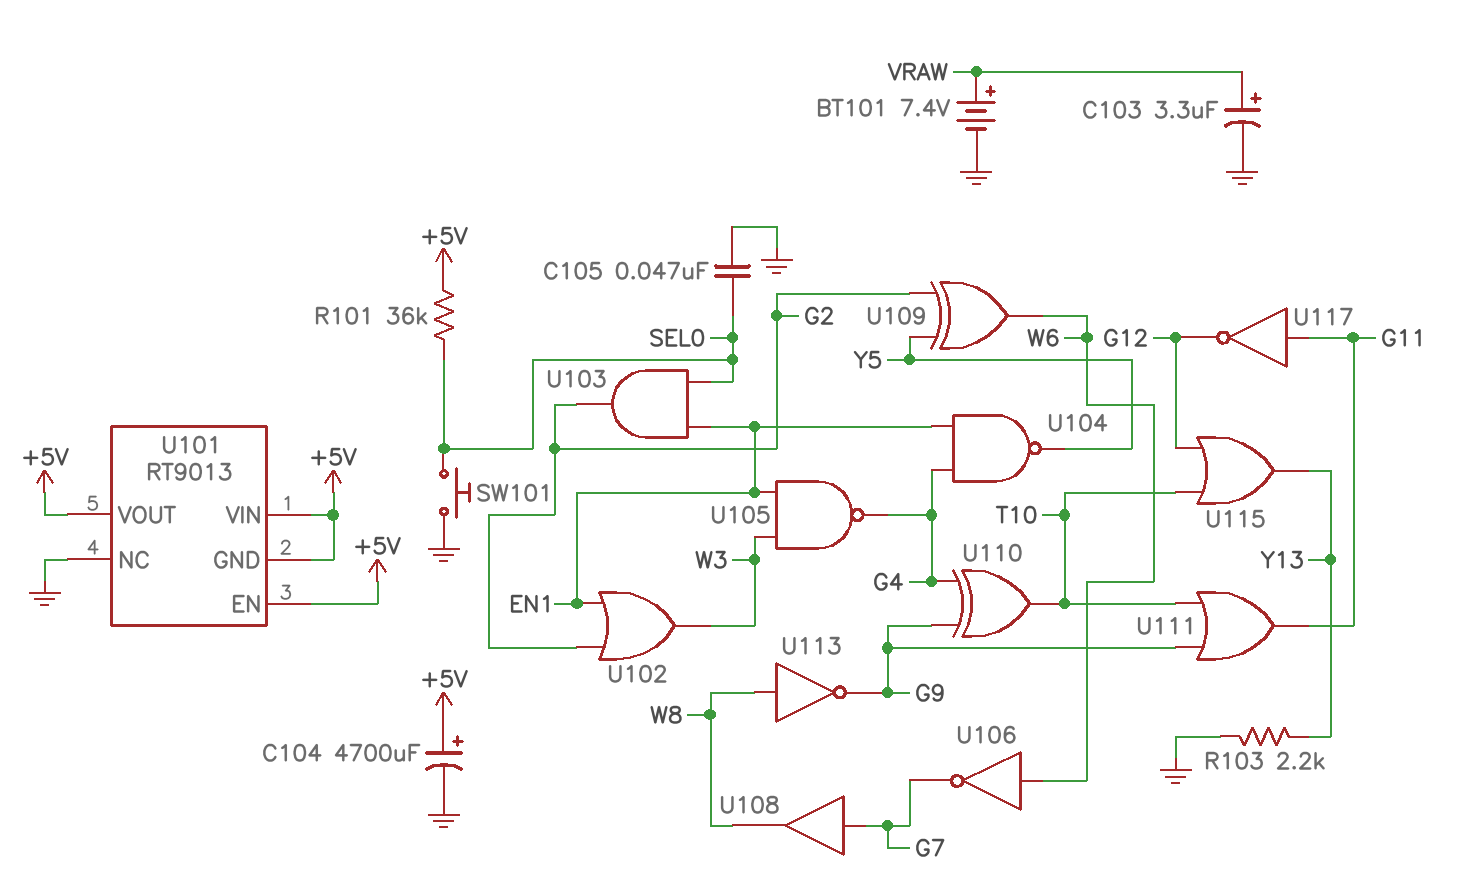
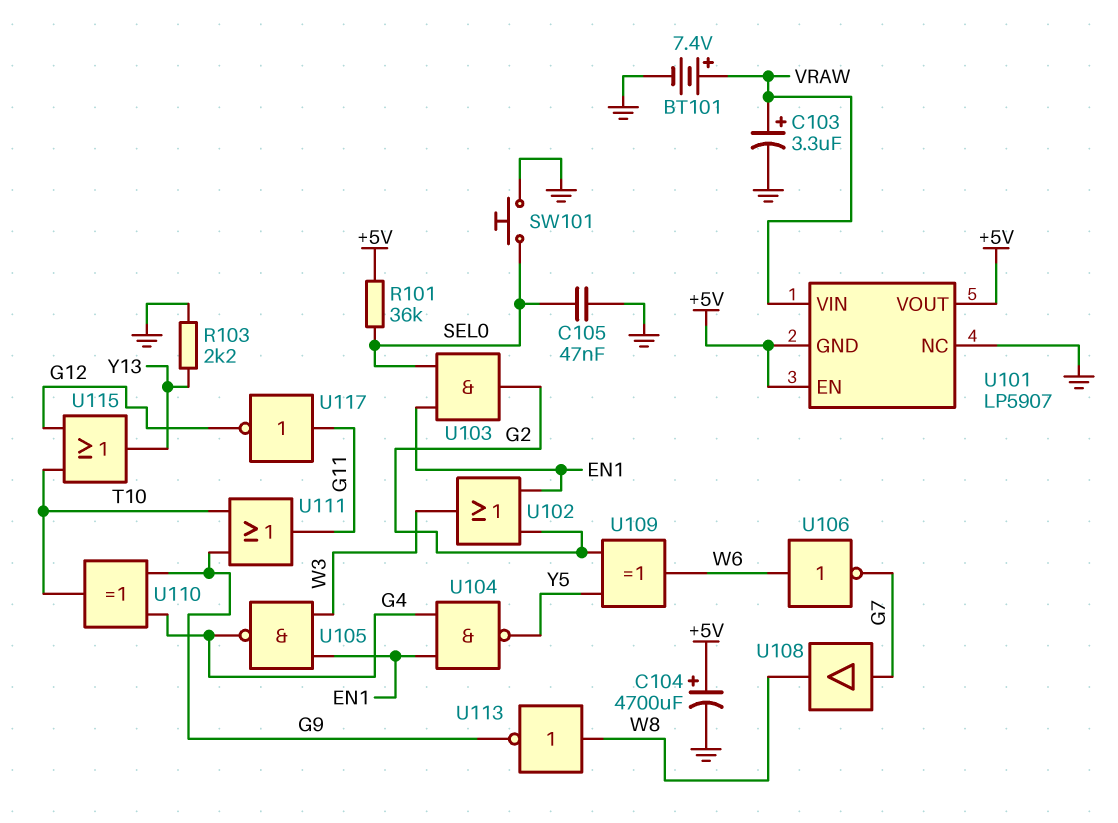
U101: RT9013 -> LP5907
U101 pin VIN: +5V -> VRAW

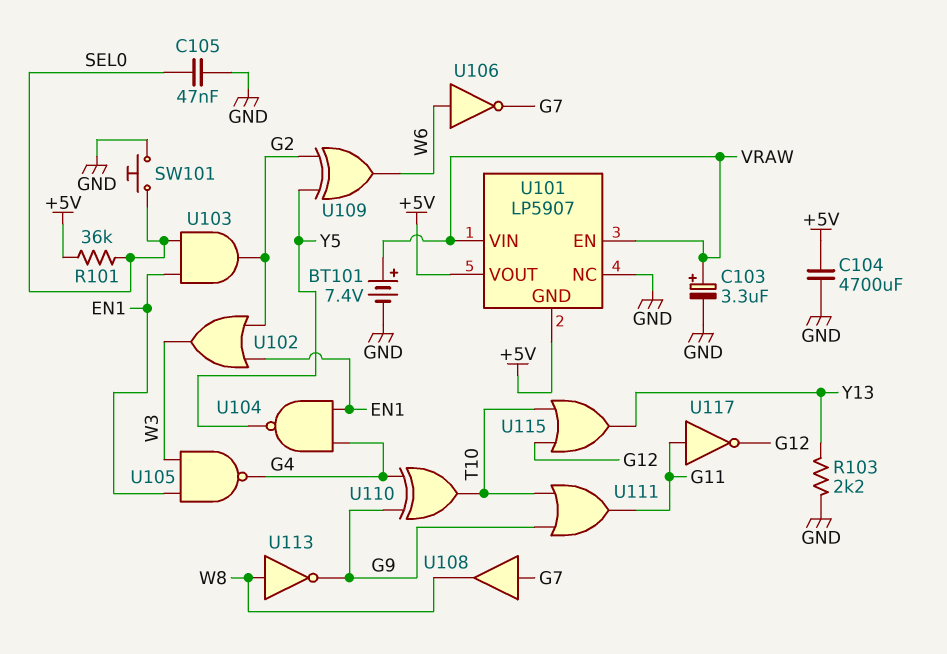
C104: 4700uF (plus +5V, minus GND) -> 4700uF (+5V, GND)
U101 pin EN: +5V -> VRAW

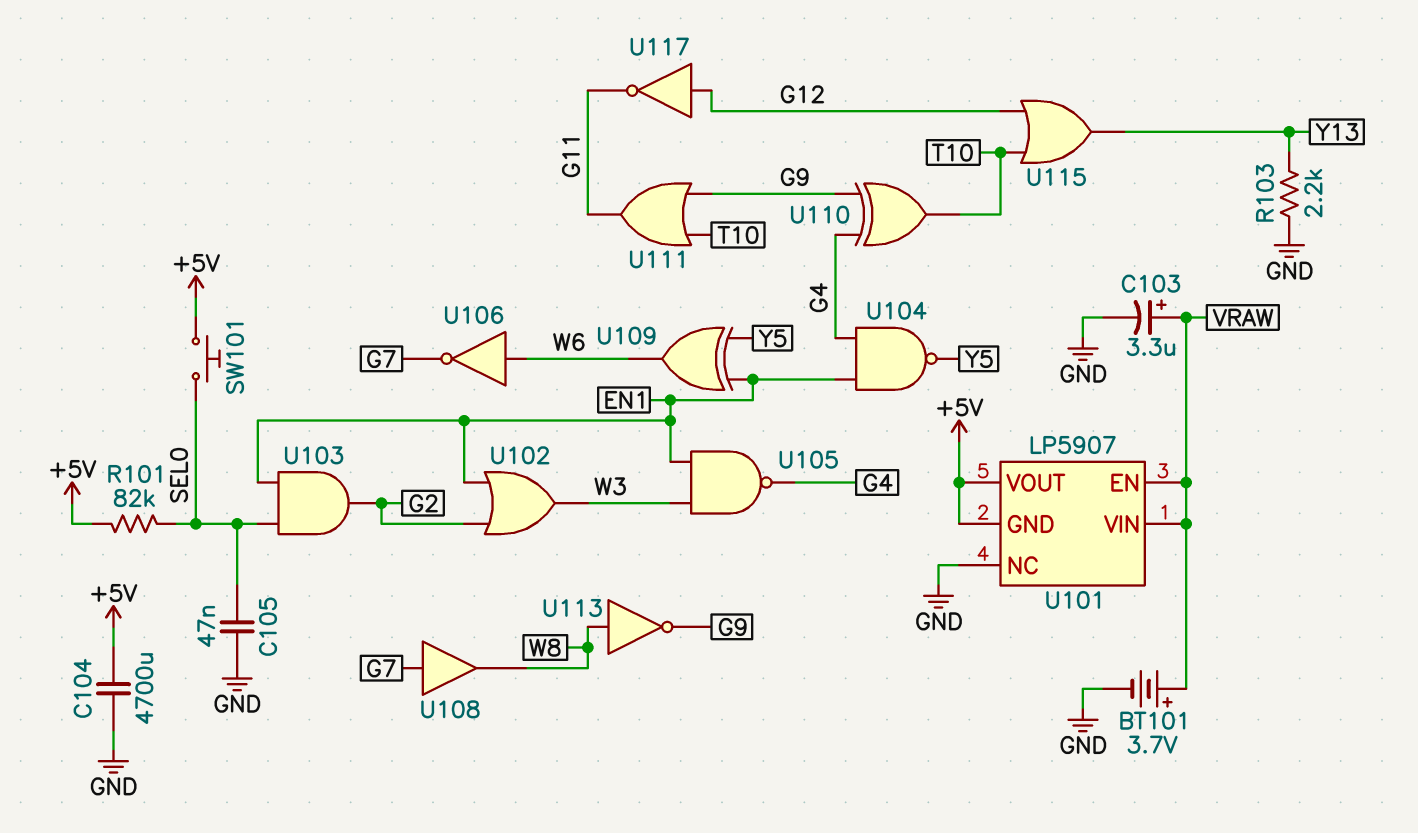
BT101: 7.4V (plus VRAW, minus GND) -> 3.7V (plus VRAW, minus GND)
R101: 36k (+5V, SEL0) -> 82k (+5V, SEL0)
SW101: button (GND, SEL0) -> button (+5V, SEL0)
U109: XOR (in G2, in Y5, out W6) -> XOR (in EN1, in Y5, out W6)
U117: NOT (in G11, out G12) -> NOT (in G12, out G11)

